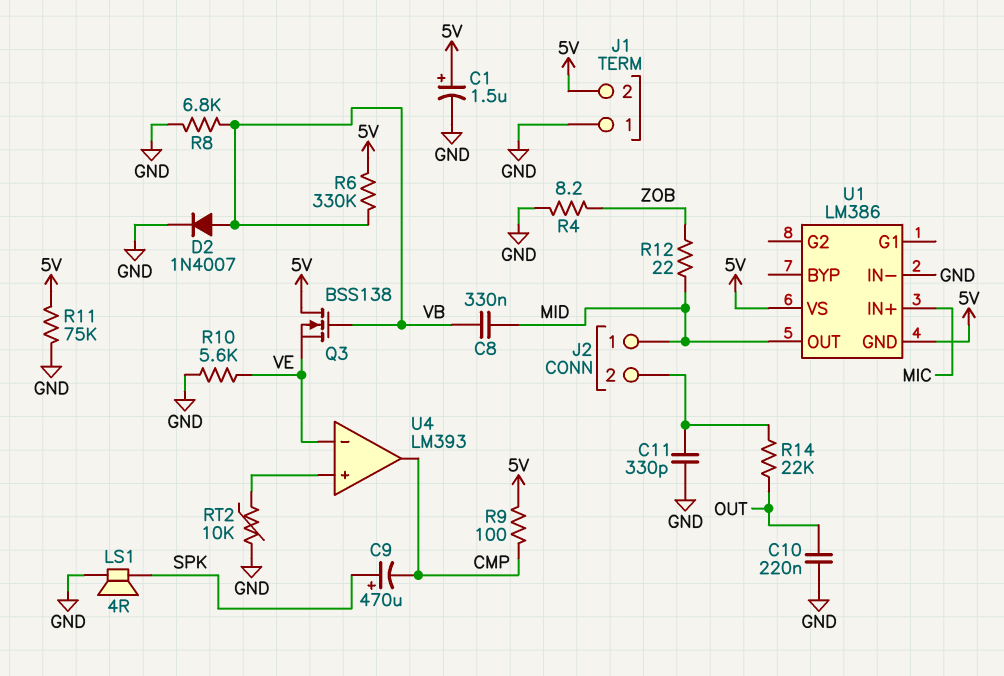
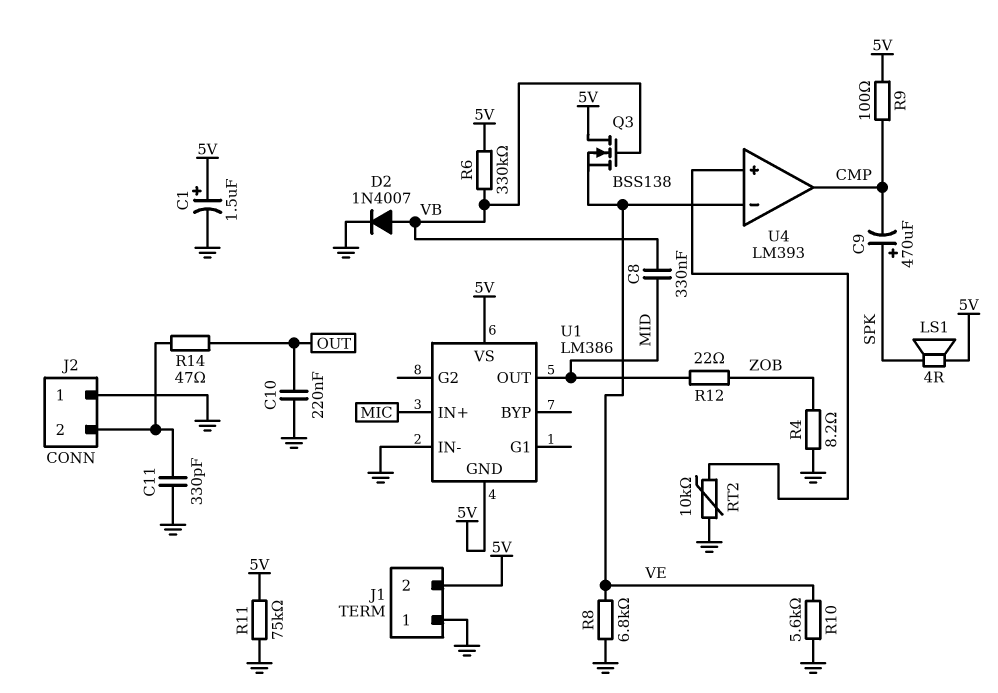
J2 pin 1: MID -> GND
LS1: speaker 4R (GND, SPK) -> speaker 4R (5V, SPK)
R8: 6.8k (GND, VB) -> 6.8k (GND, VE)
R14: 22k (J2/2, OUT) -> 47 (J2/2, OUT)

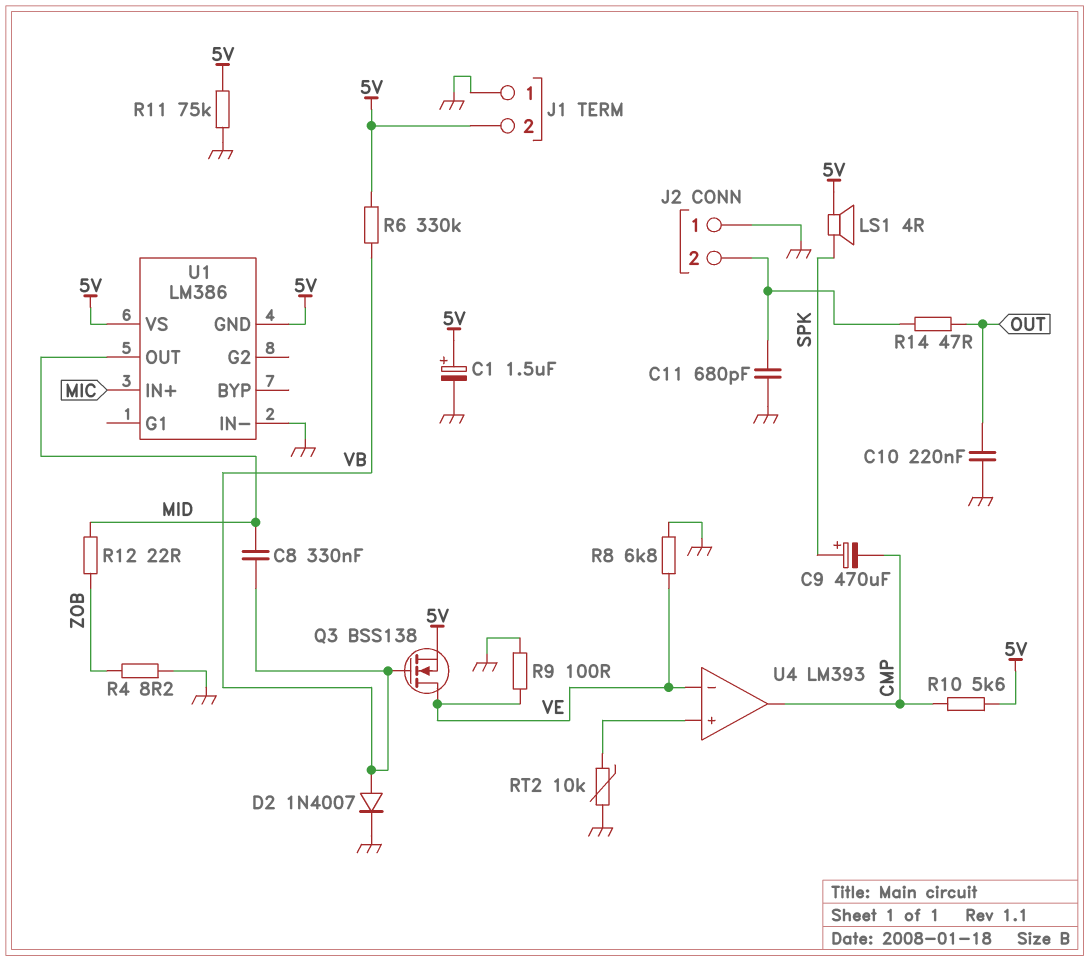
C11: 330pF (GND, J2/2) -> 680pF (GND, J2/2)
Q3: NMOS BSS138 (G VB, D 5V, S VE) -> NMOS BSS138 (G VB, D VE, S 5V)
R9: 100 (5V, CMP) -> 100 (GND, VE)
R10: 5.6k (GND, VE) -> 5.6k (5V, CMP)

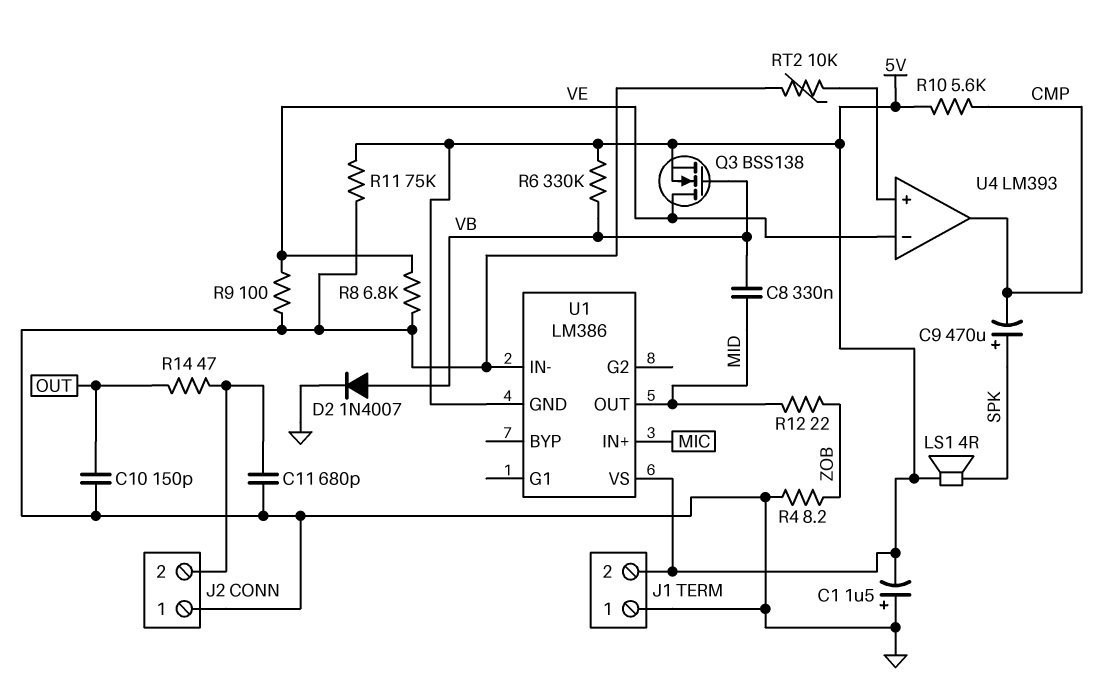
C1: 1.5uF (plus 5V, minus GND) -> 1.5uF (plus GND, minus 5V)
C10: 220nF (GND, OUT) -> 150pF (GND, OUT)

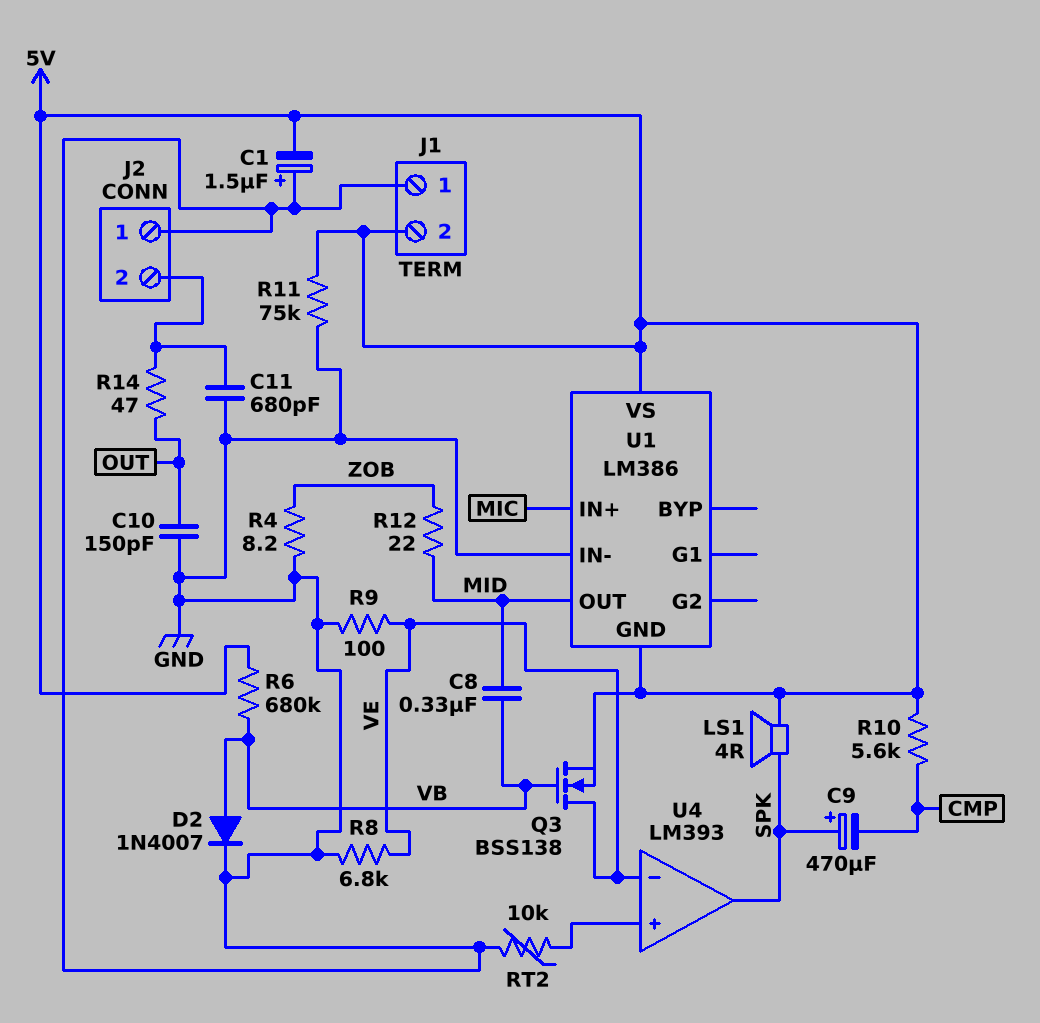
R6: 330k (5V, VB) -> 680k (5V, VB)
U4 pin out: CMP -> SPK

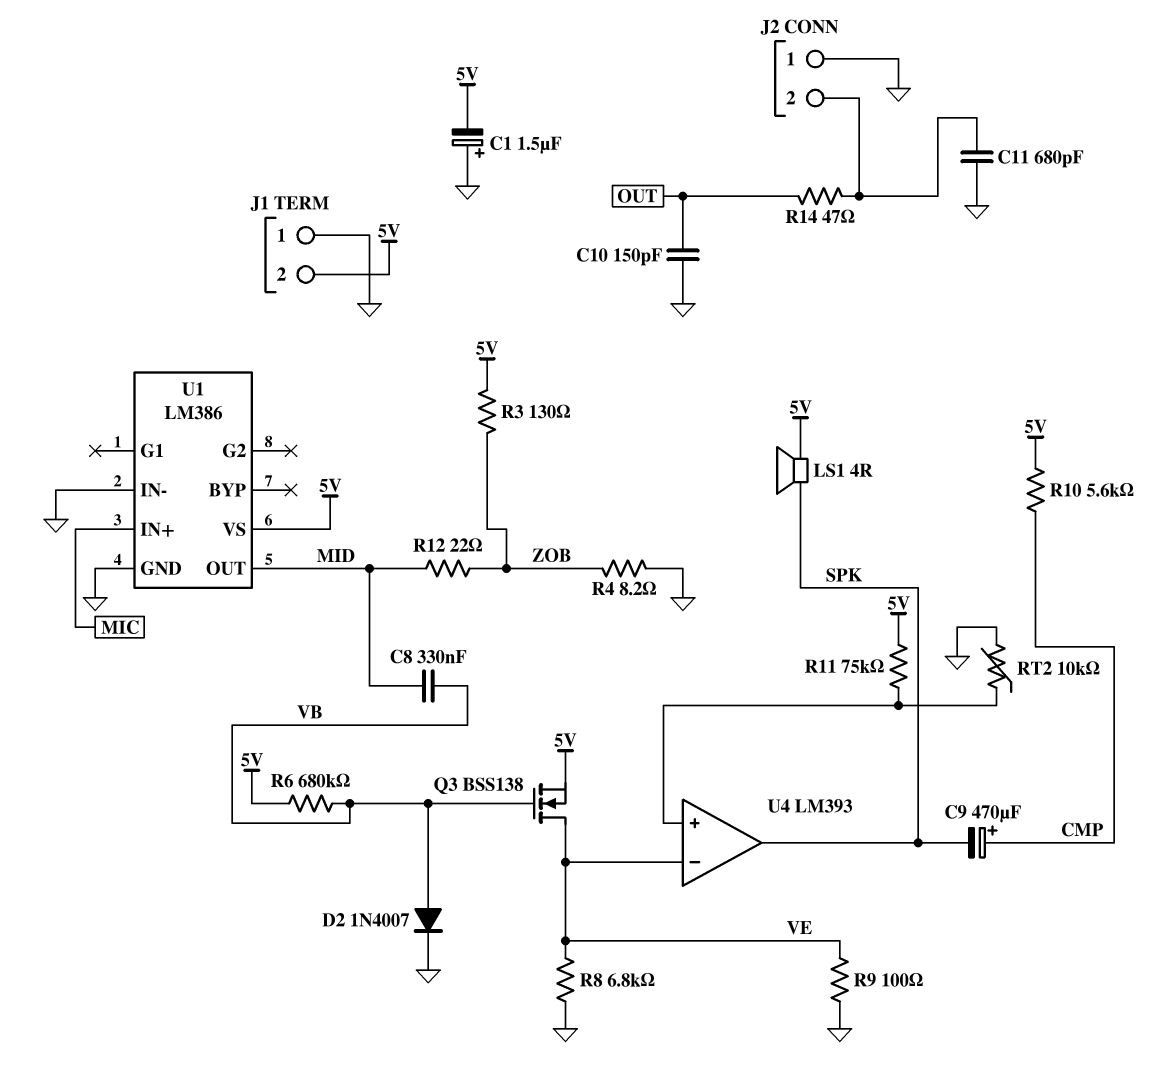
C9: 470uF (plus SPK, minus CMP) -> 470uF (plus CMP, minus SPK)
R3: none -> 130 (5V, ZOB)
R11: 75k (5V, GND) -> 75k (5V, U4/in+)
U1 pin GND: 5V -> GND

